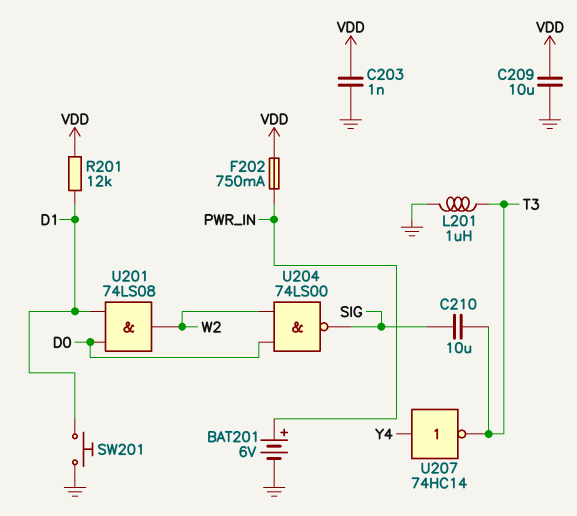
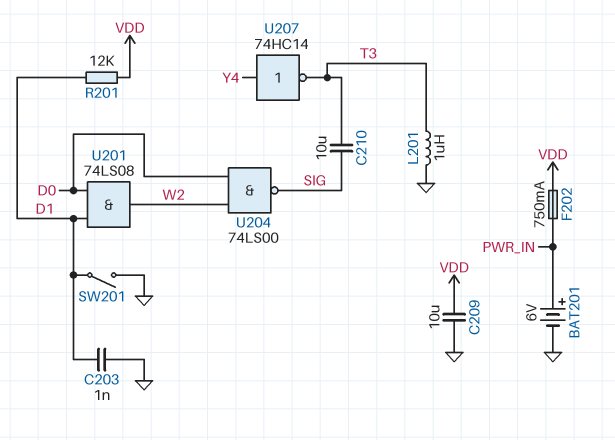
C203: 1nF (GND, VDD) -> 1nF (D1, GND)
SW201: button (D1, GND) -> switch (D1, GND)

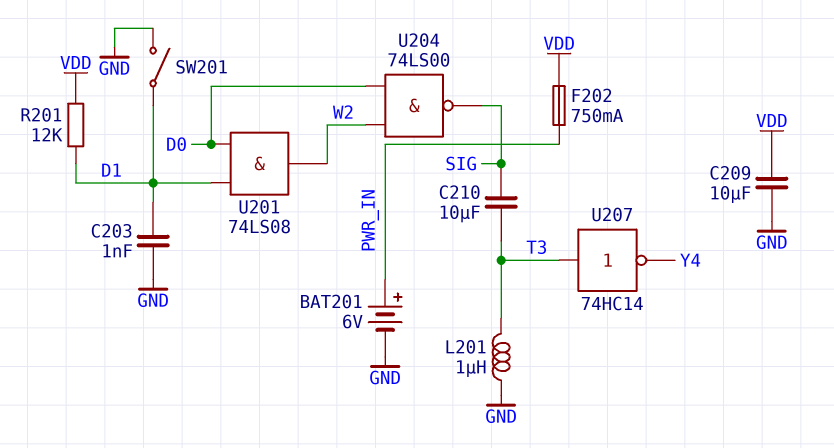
U207: NOT 74HC14 (in Y4, out T3) -> NOT 74HC14 (in T3, out Y4)

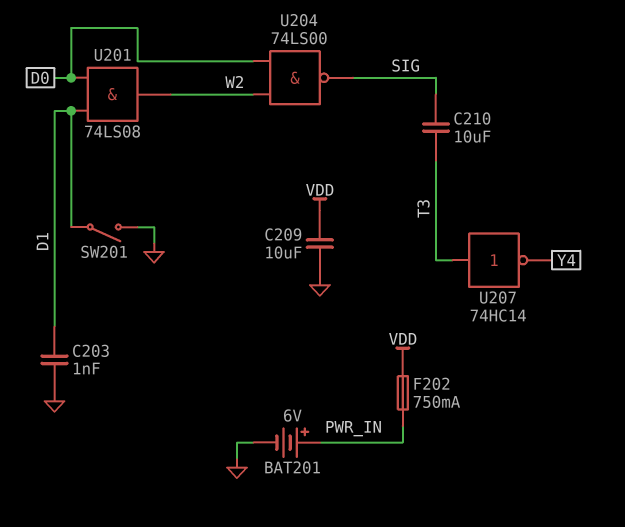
L201: 1uH (GND, T3) -> none
R201: 12k (D1, VDD) -> none

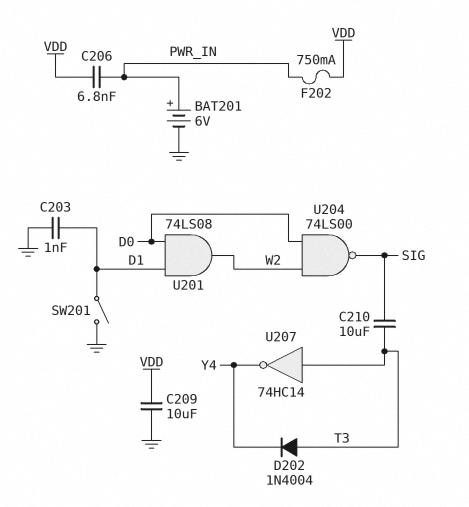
C206: none -> 6.8nF (PWR_IN, VDD)
D202: none -> diode 1N4004 (A T3, K Y4)

